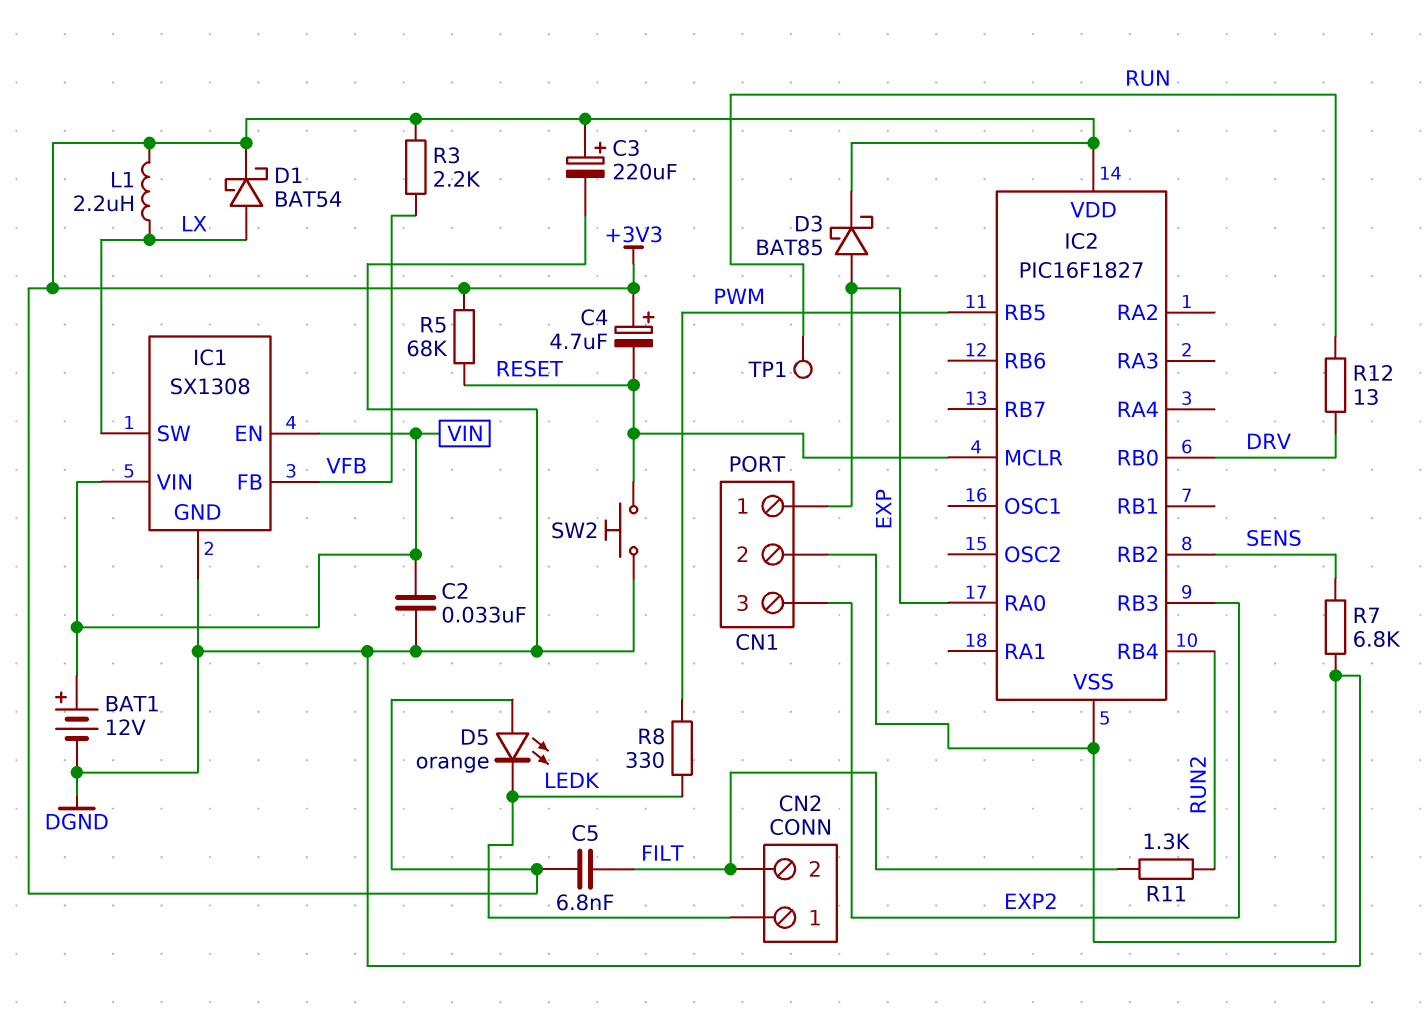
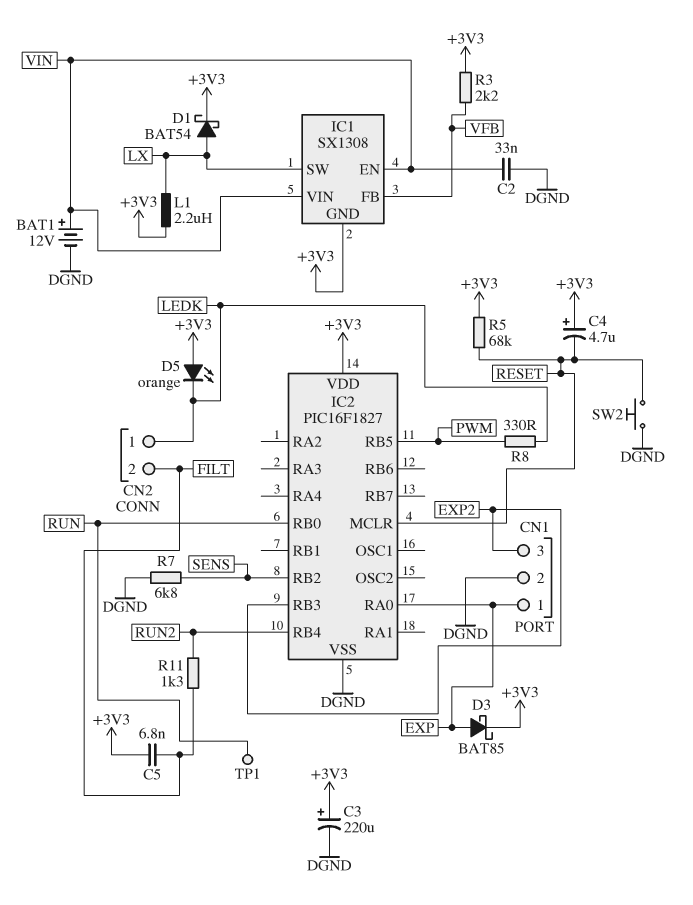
IC1 pin GND: DGND -> +3V3
IC2 pin RB0: DRV -> RUN
R12: 13 (DRV, RUN) -> none

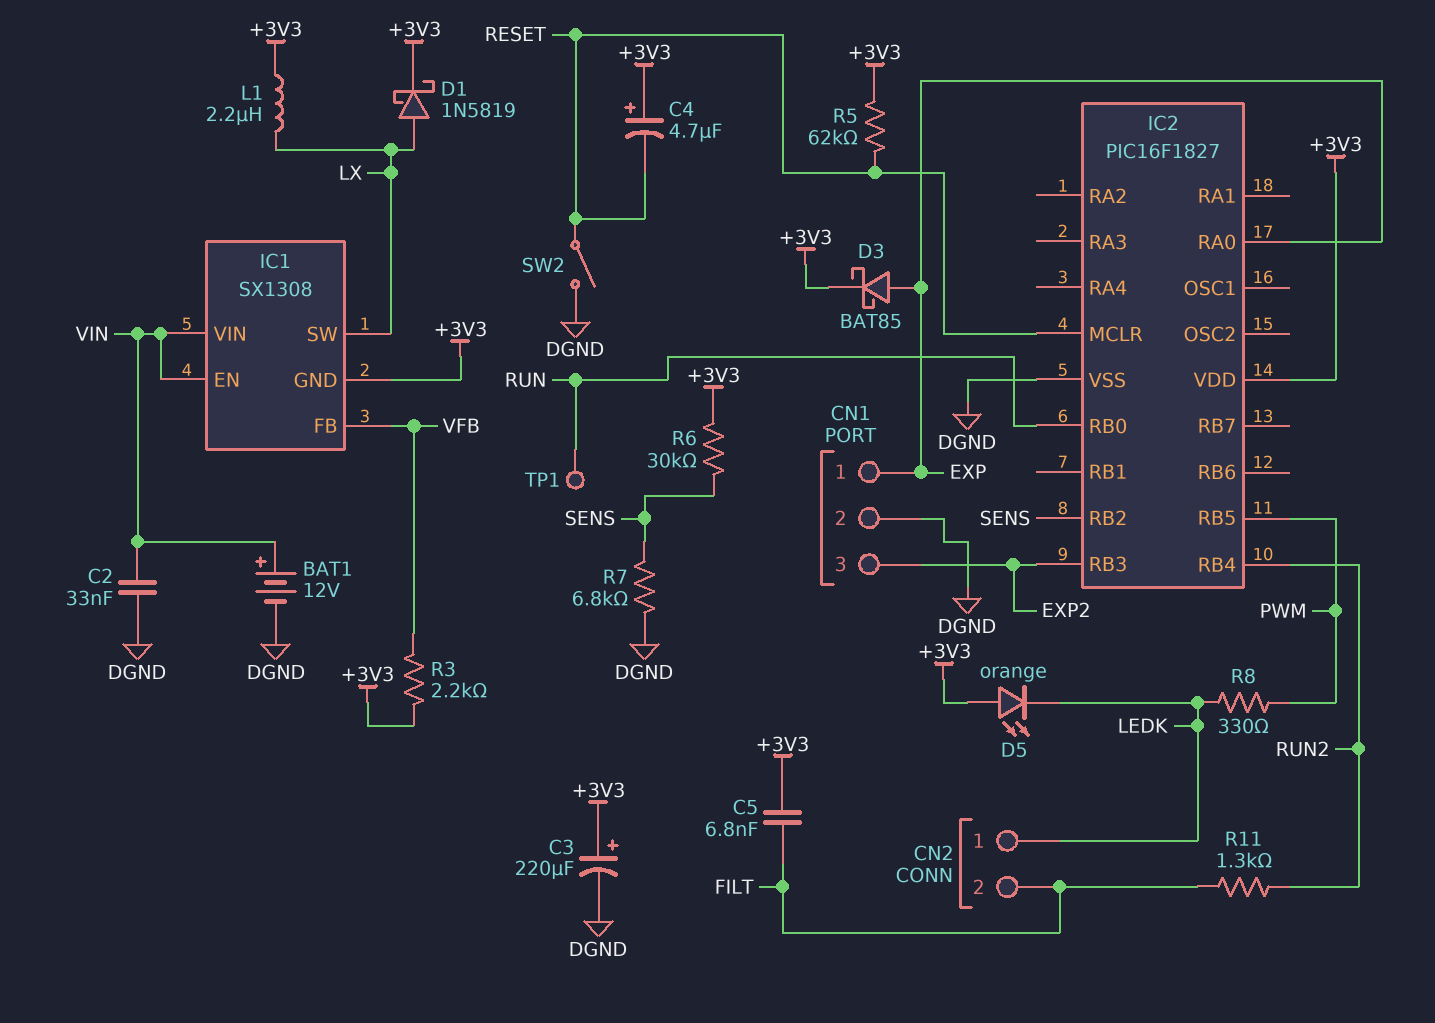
D1: schottky BAT54 (A LX, K +3V3) -> schottky 1N5819 (A LX, K +3V3)
R5: 68k (+3V3, RESET) -> 62k (+3V3, RESET)
R6: none -> 30k (+3V3, SENS)
SW2: button (DGND, RESET) -> switch (DGND, RESET)

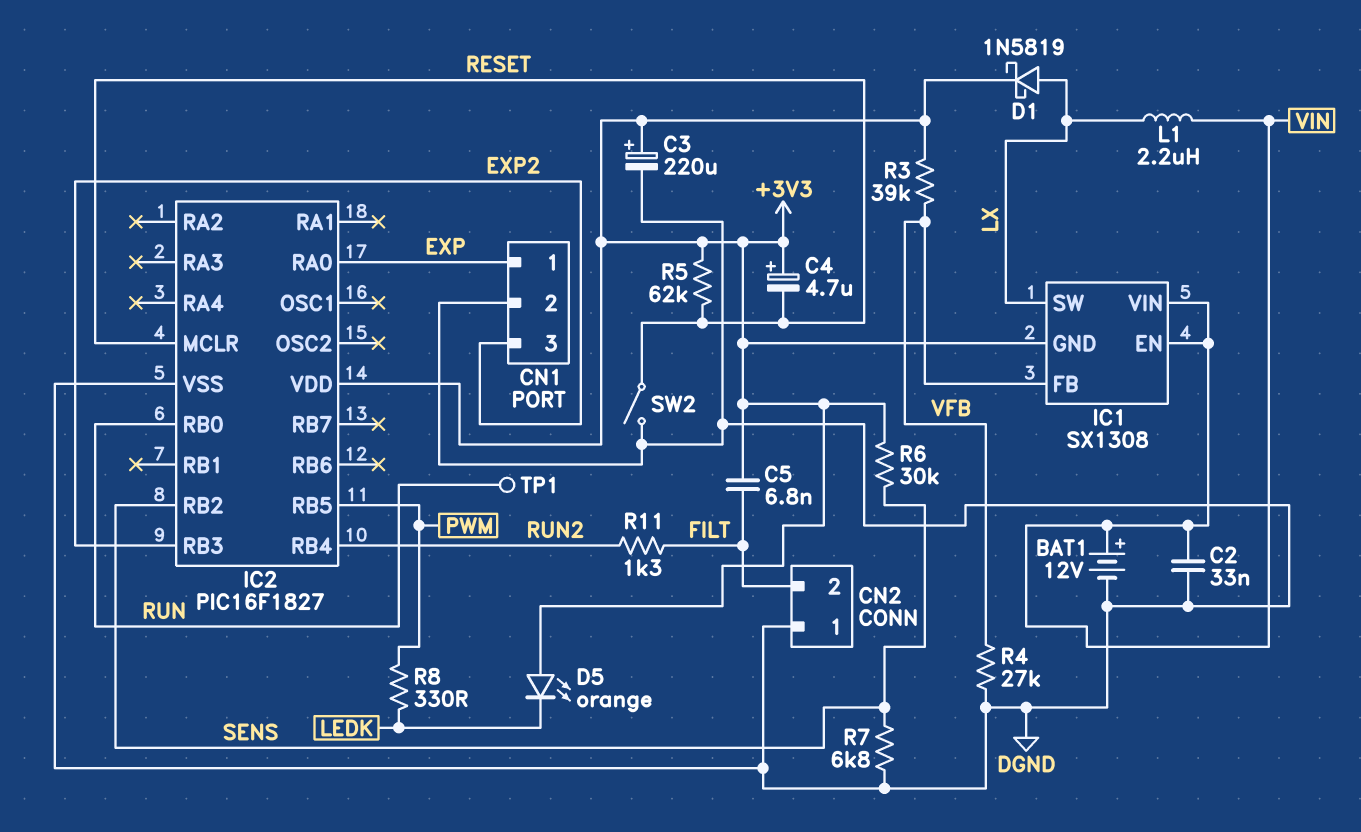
CN2 pin 1: LEDK -> DGND
D3: schottky BAT85 (A EXP, K +3V3) -> none
L1: 2.2uH (+3V3, LX) -> 2.2uH (LX, VIN)
R3: 2.2k (+3V3, VFB) -> 39k (+3V3, VFB)
R4: none -> 27k (DGND, VFB)

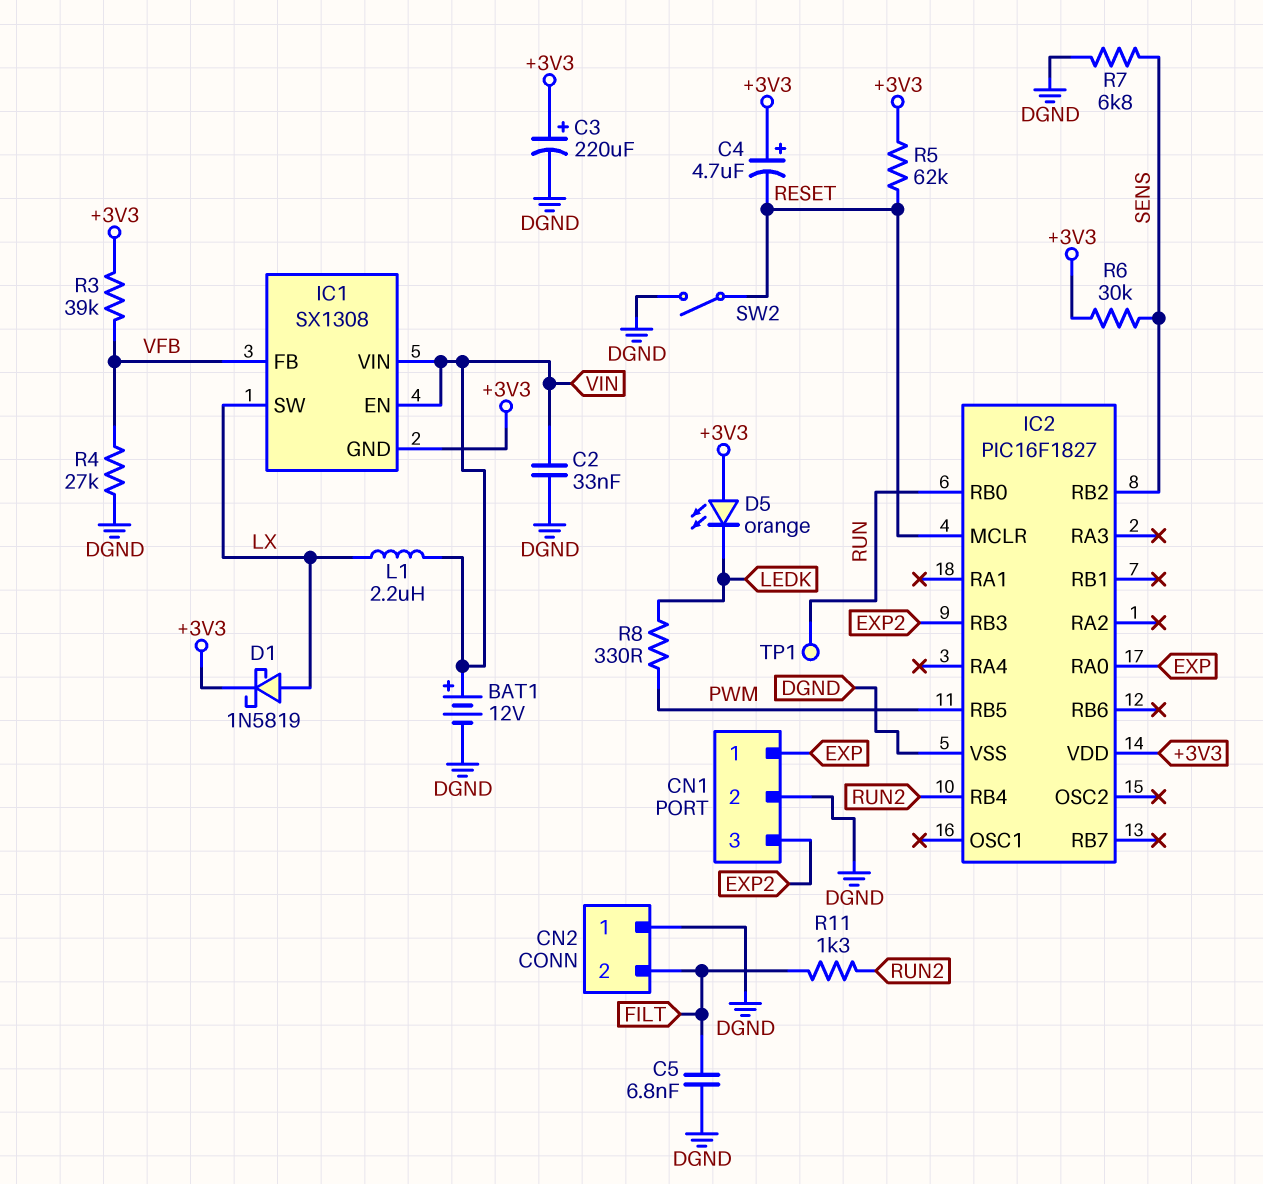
C5: 6.8nF (+3V3, FILT) -> 6.8nF (DGND, FILT)

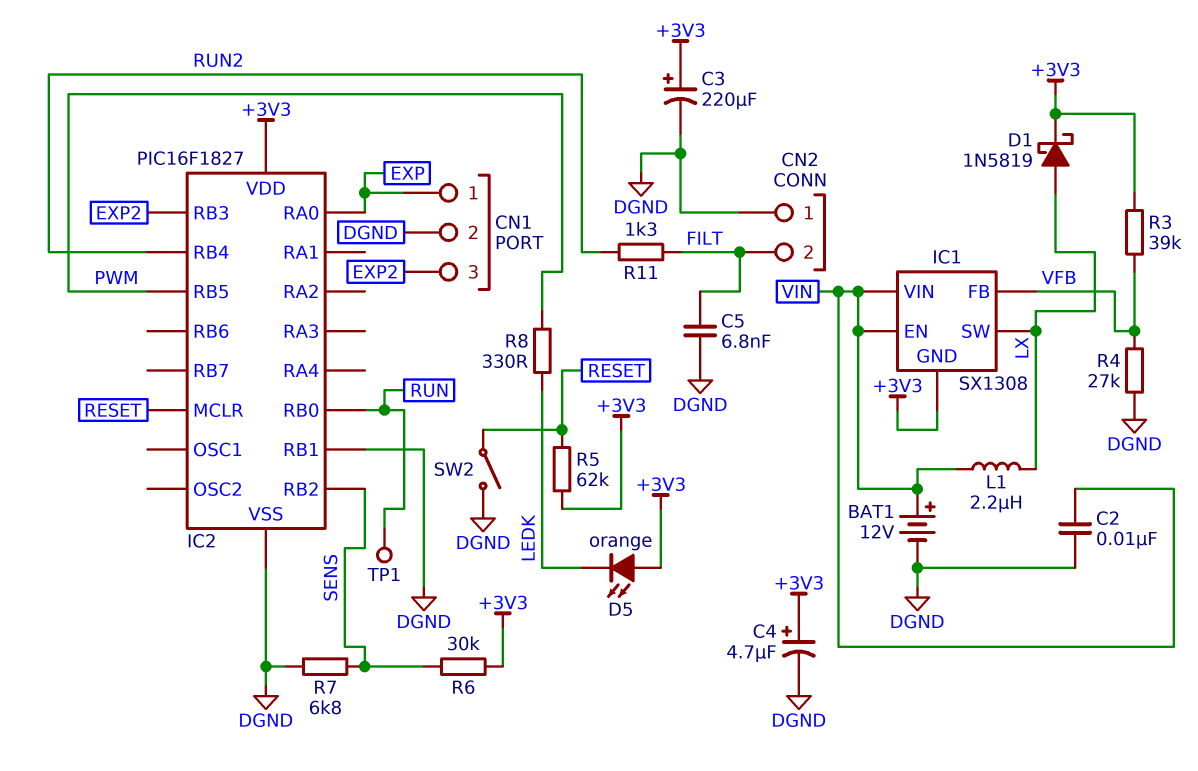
C2: 33nF (DGND, VIN) -> 10nF (DGND, VIN)
C4: 4.7uF (plus +3V3, minus RESET) -> 4.7uF (plus +3V3, minus DGND)
IC2 pin RB1: none -> DGND

